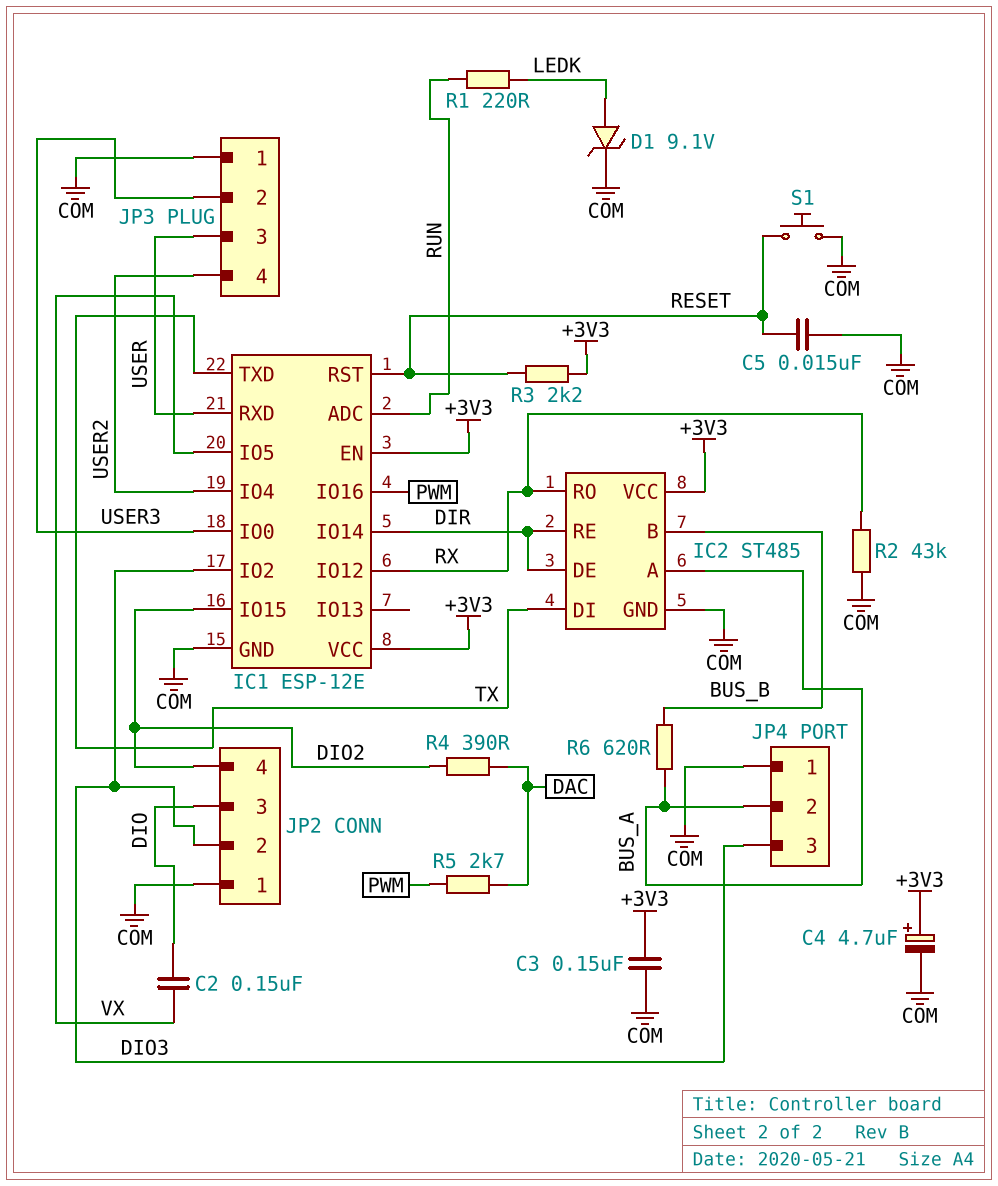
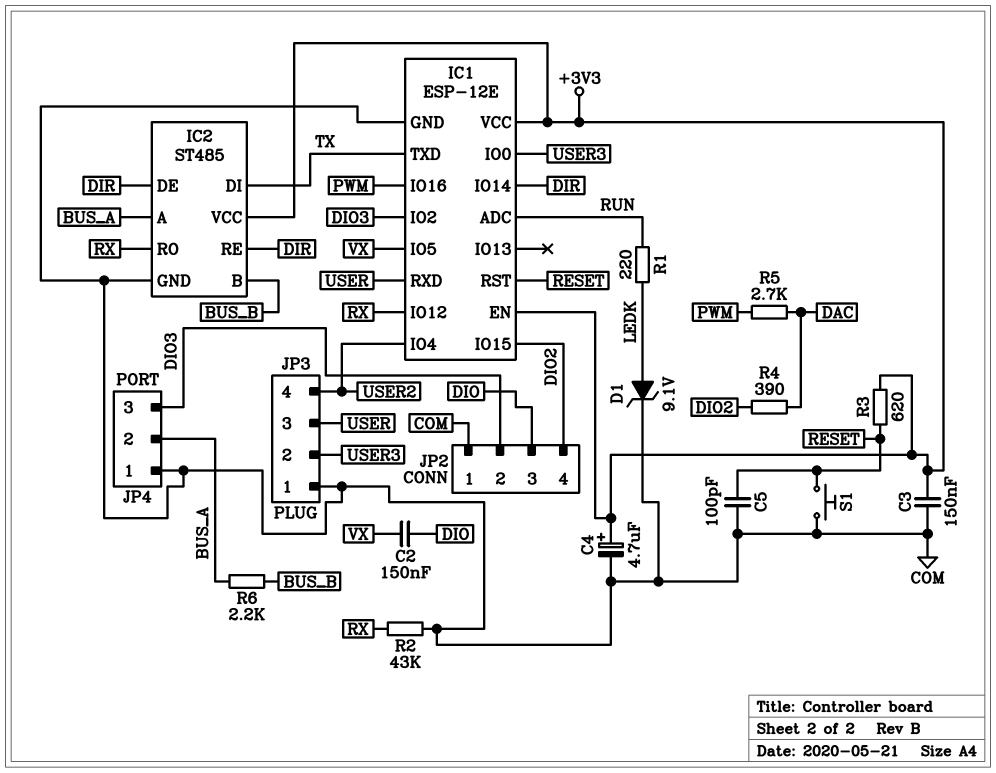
C5: 15nF (COM, RESET) -> 100pF (COM, RESET)
R3: 2.2k (+3V3, RESET) -> 620 (+3V3, RESET)
R6: 620 (BUS_A, BUS_B) -> 2.2k (BUS_A, BUS_B)

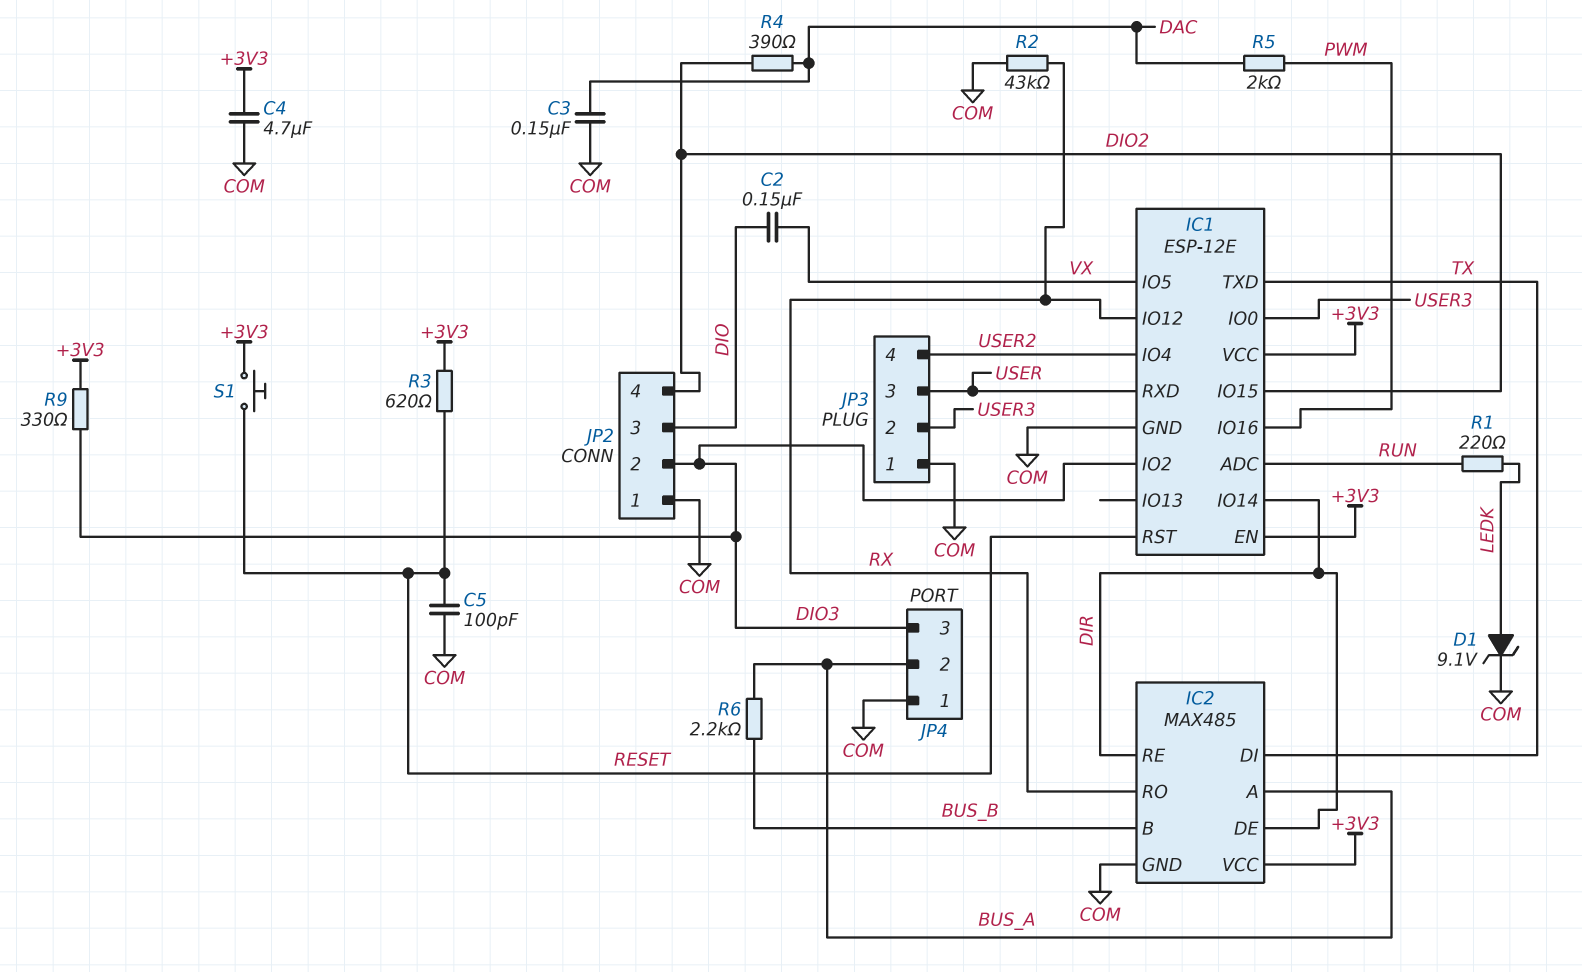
C3: 150nF (+3V3, COM) -> 150nF (COM, DAC)
C4: 4.7uF (plus +3V3, minus COM) -> 4.7uF (+3V3, COM)
IC2: ST485 -> MAX485
R5: 2.7k (DAC, PWM) -> 2k (DAC, PWM)
R9: none -> 330 (+3V3, DIO3)
S1: button (COM, RESET) -> button (+3V3, RESET)

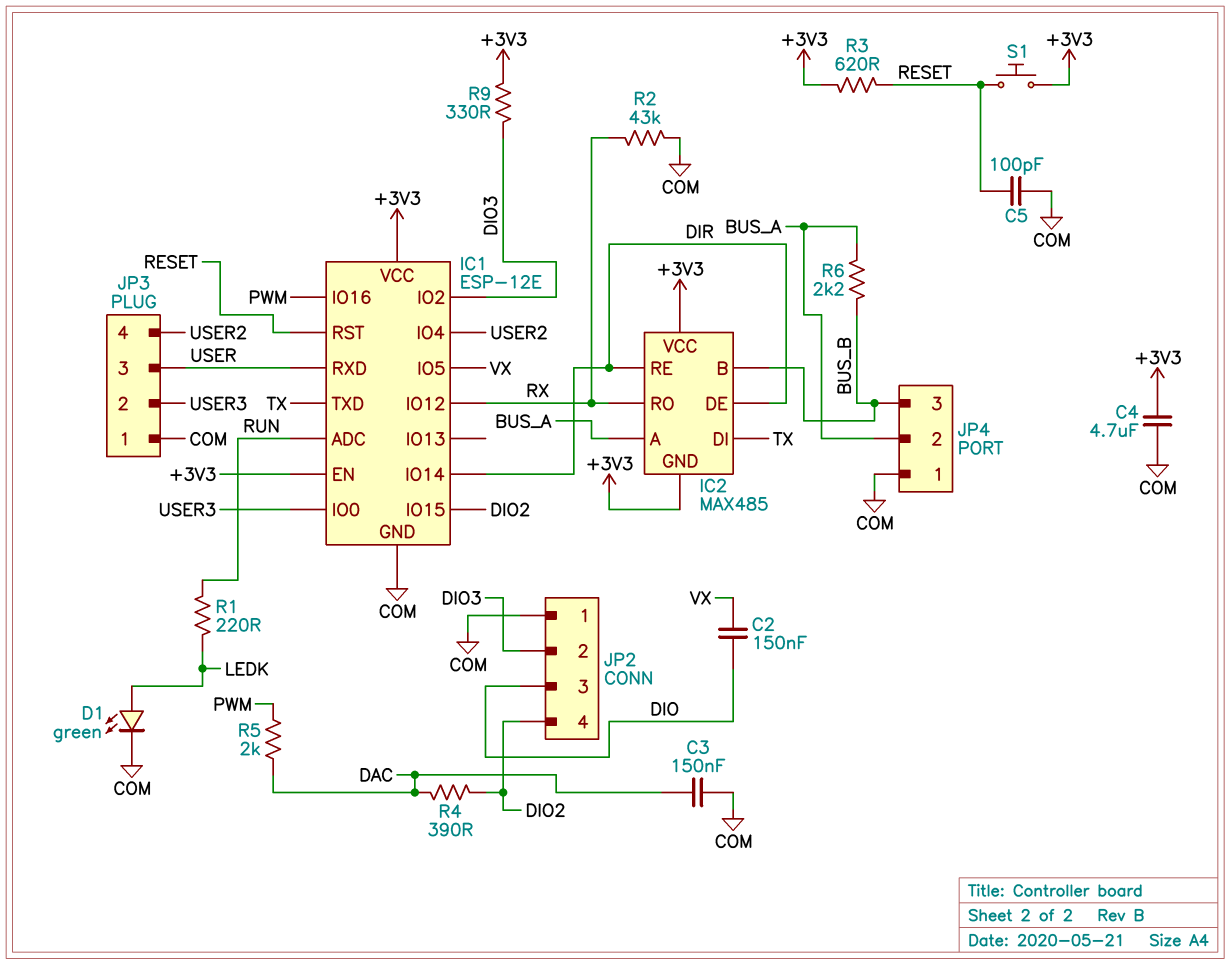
D1: zener 9.1V (A LEDK, K COM) -> LED green (A LEDK, K COM)
IC2 pin GND: COM -> +3V3
JP4 pin 3: DIO3 -> BUS_B

